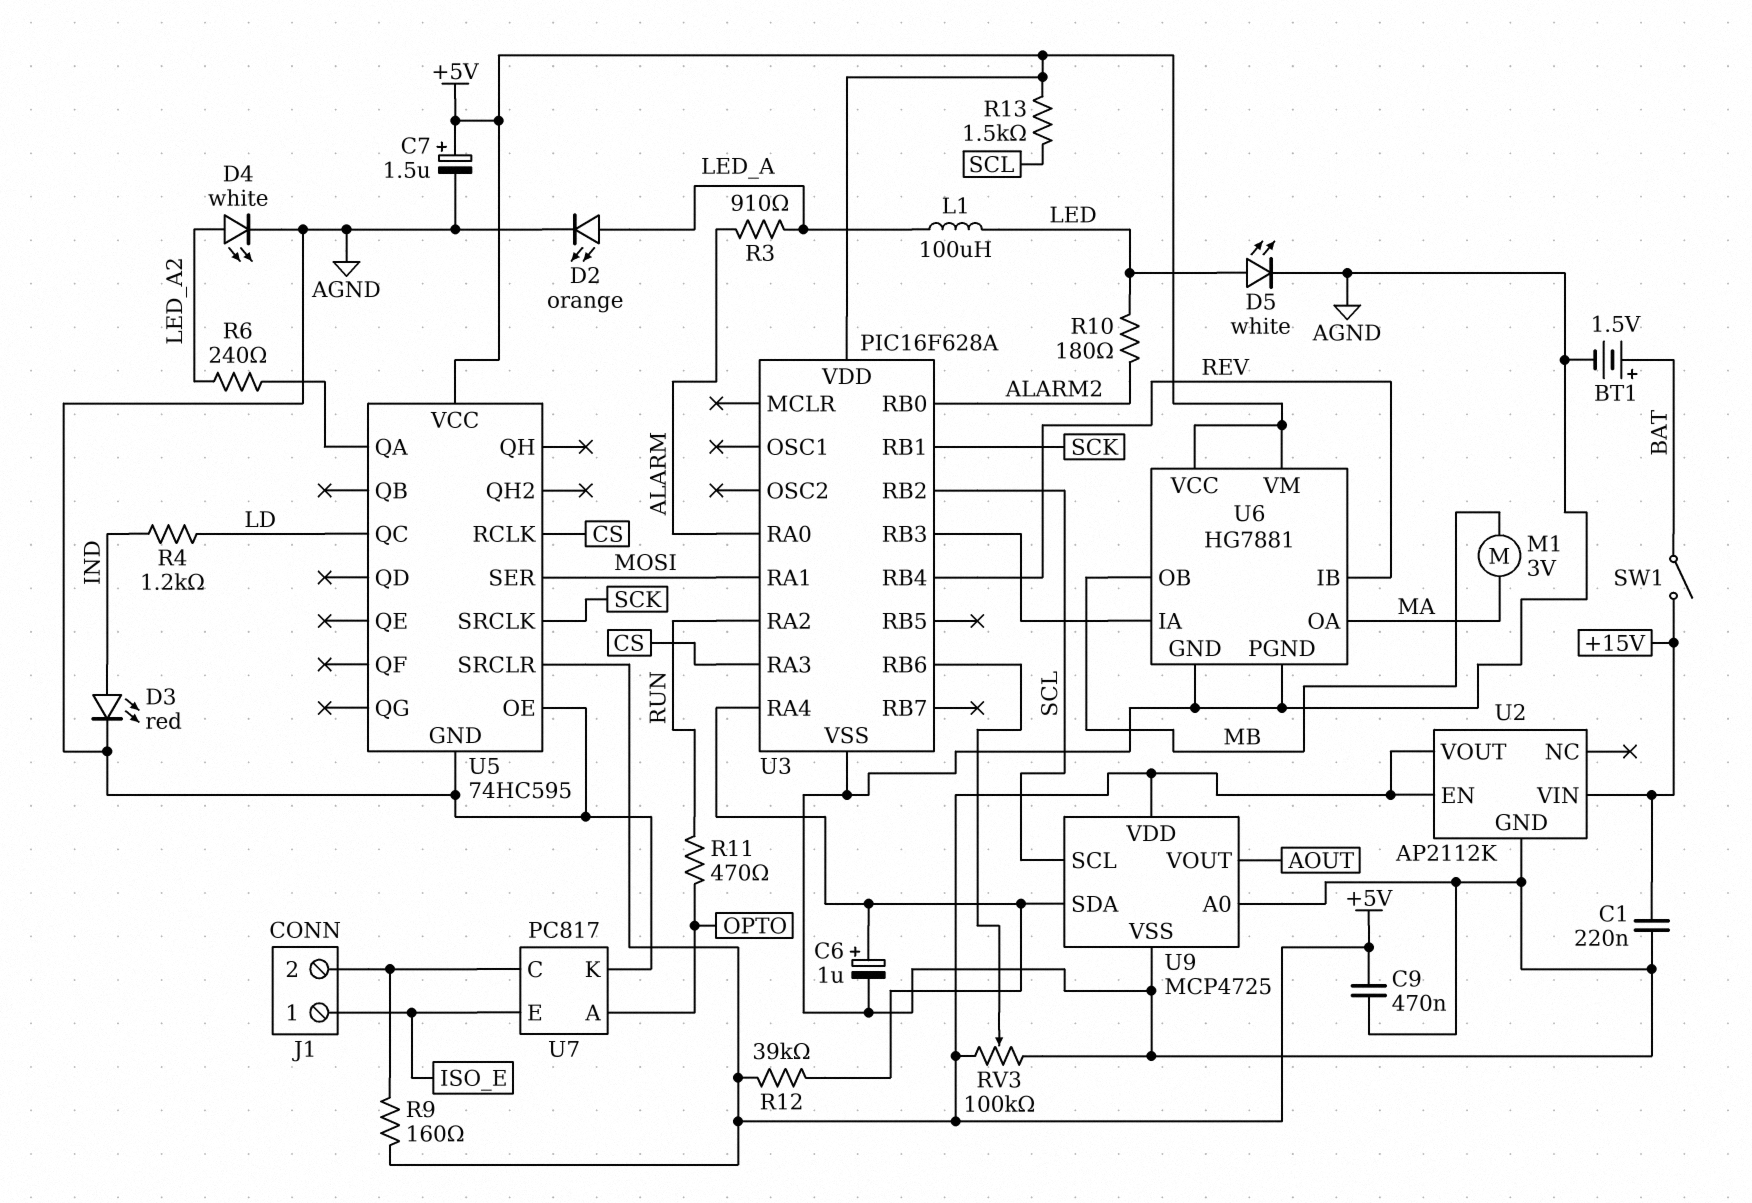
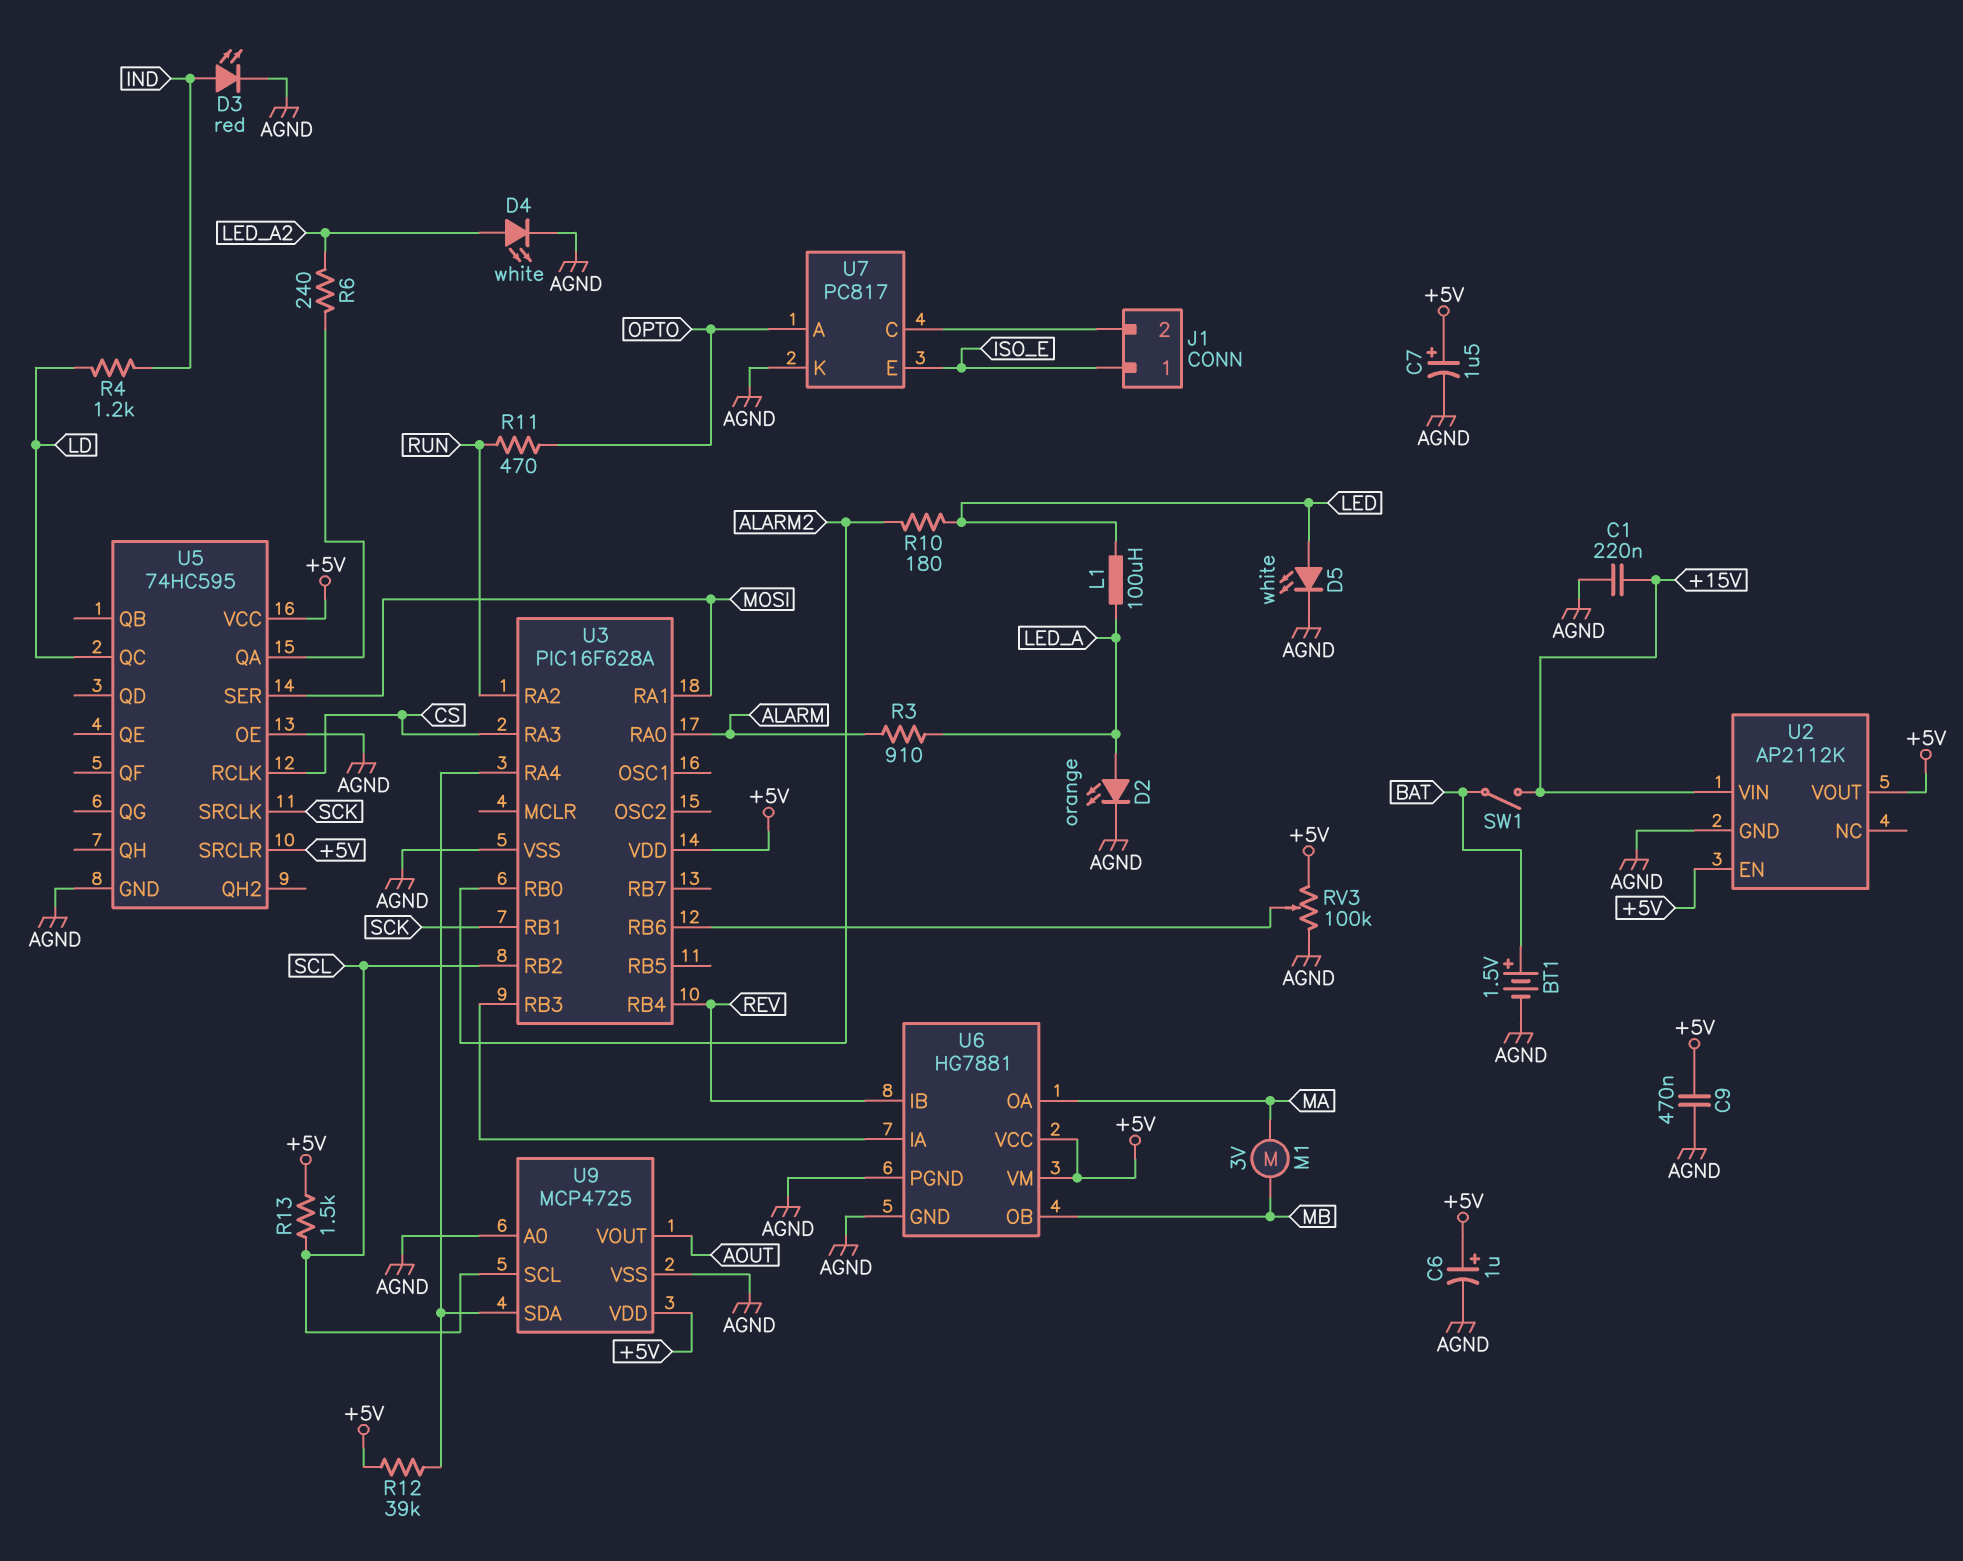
C6: 1uF (plus U3/RA4, minus AGND) -> 1uF (plus +5V, minus AGND)
R9: 160 (+5V, J1/2) -> none

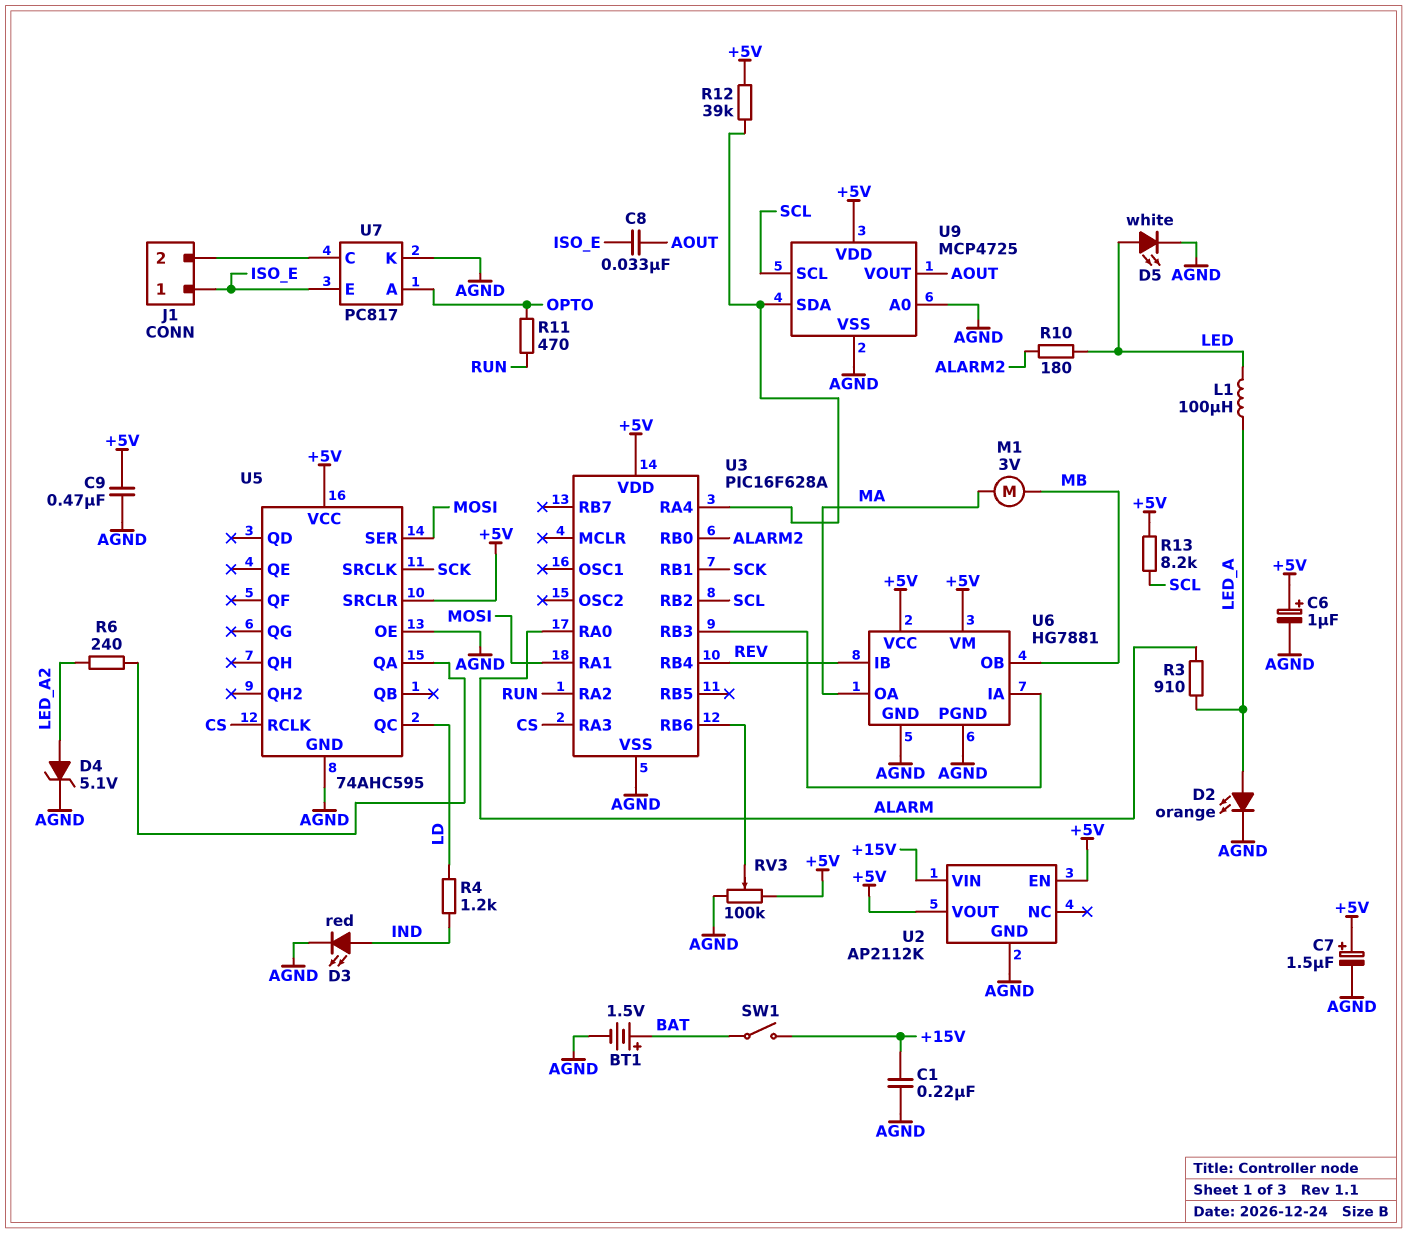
C8: none -> 33nF (AOUT, ISO_E)
D4: LED white (A LED_A2, K AGND) -> zener 5.1V (A LED_A2, K AGND)
R13: 1.5k (+5V, SCL) -> 8.2k (+5V, SCL)
U5: 74HC595 -> 74AHC595

